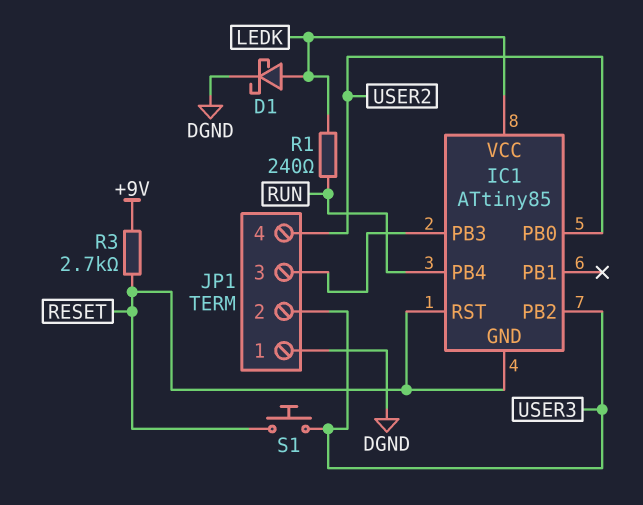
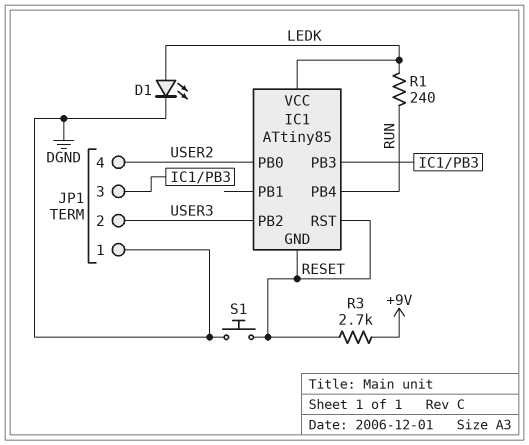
D1: schottky (A LEDK, K DGND) -> LED (A LEDK, K DGND)
S1: button (RESET, USER3) -> button (DGND, RESET)

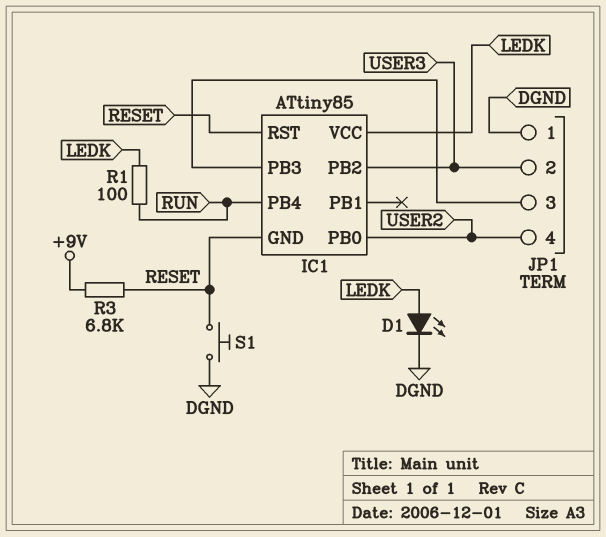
R1: 240 (LEDK, RUN) -> 100 (LEDK, RUN)
R3: 2.7k (+9V, RESET) -> 6.8k (+9V, RESET)

